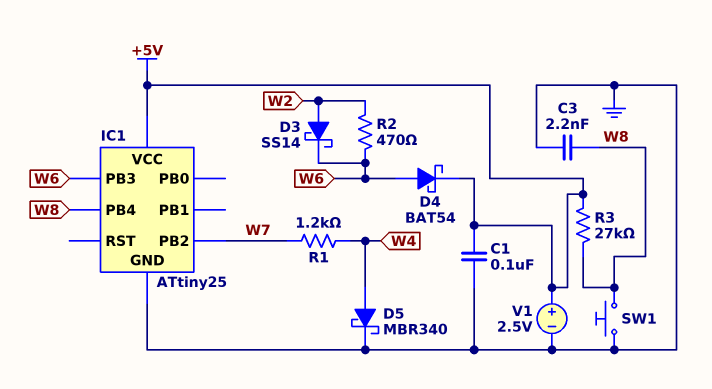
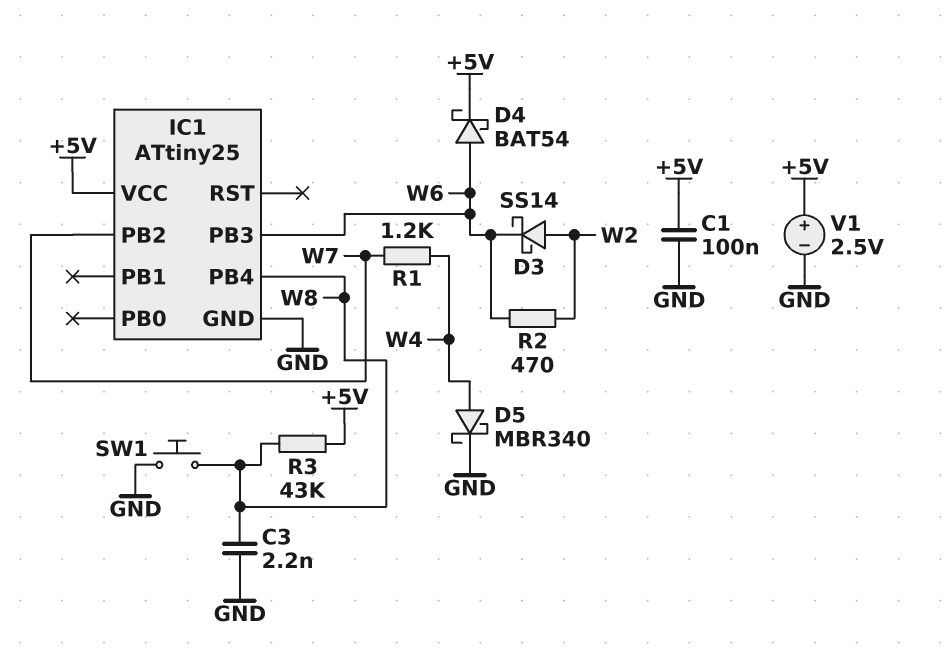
R3: 27k (+5V, W8) -> 43k (+5V, W8)

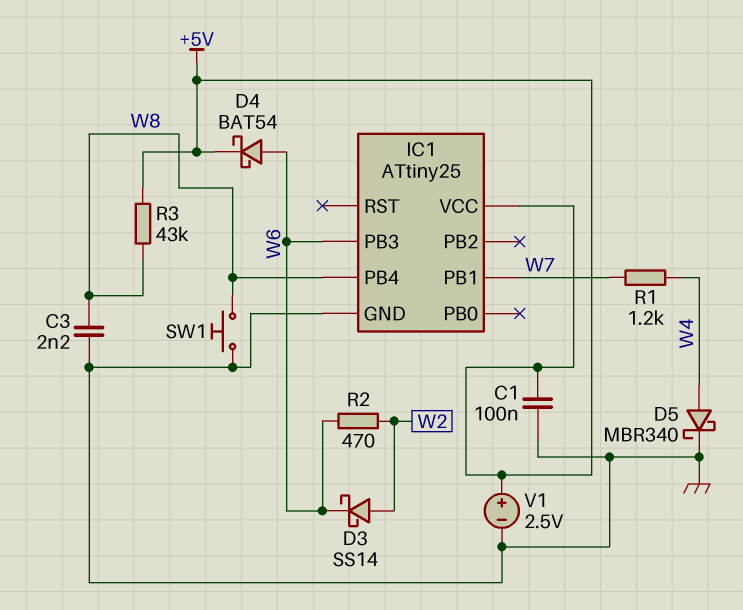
IC1 pin PB1: none -> W7
IC1 pin PB2: W7 -> none

